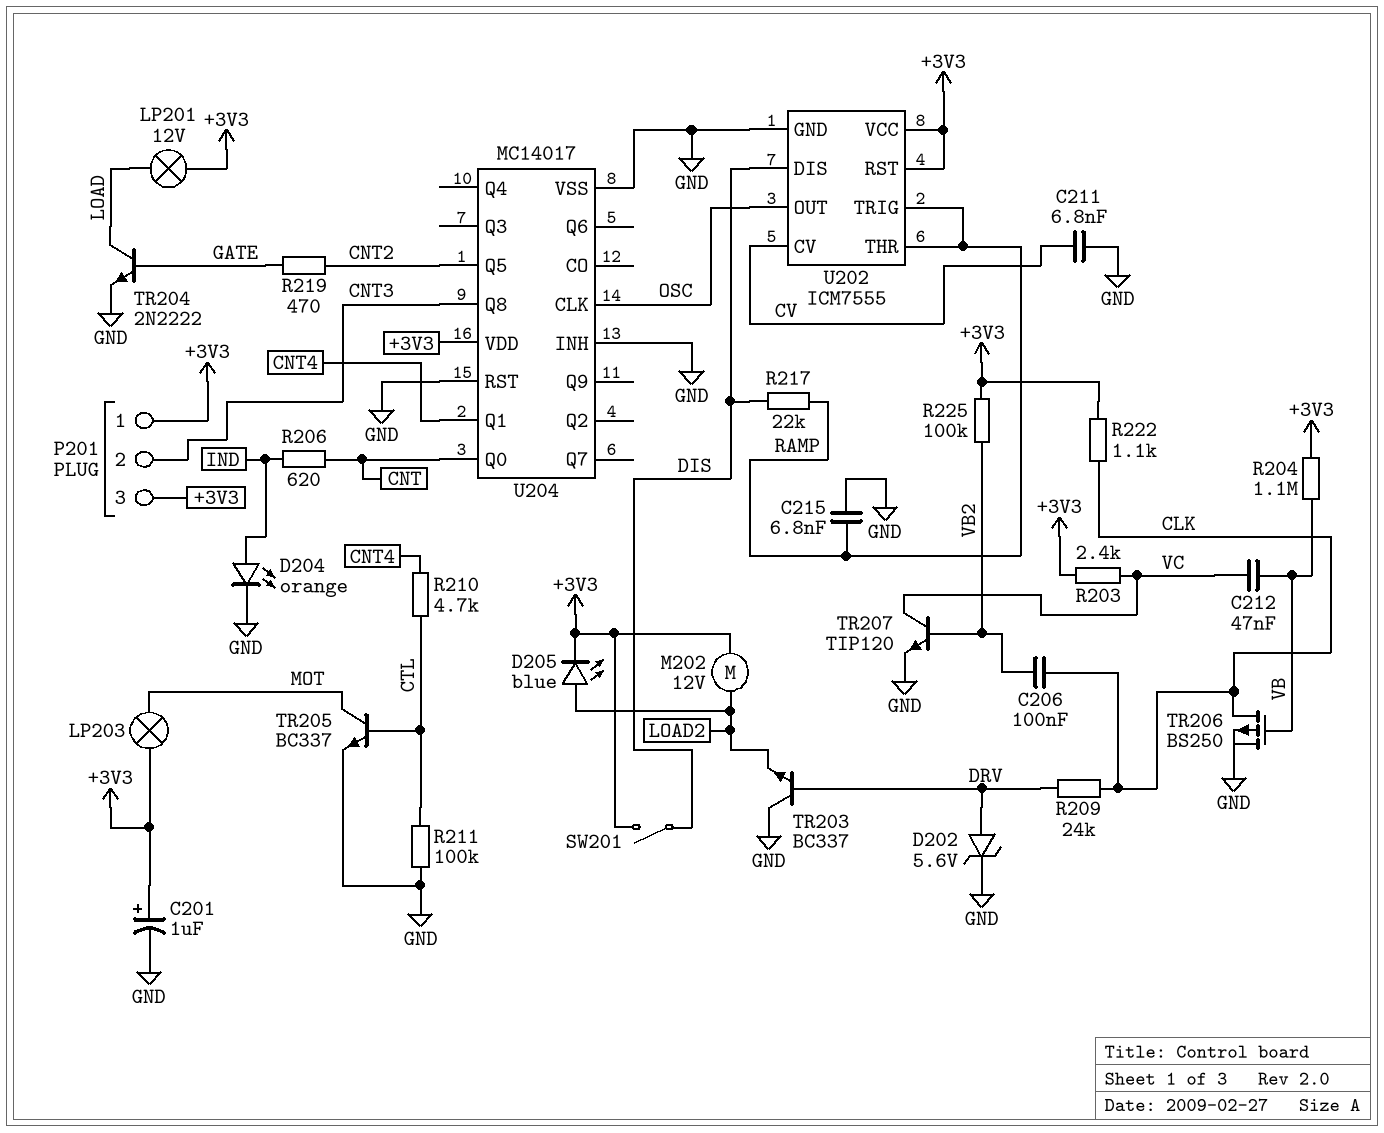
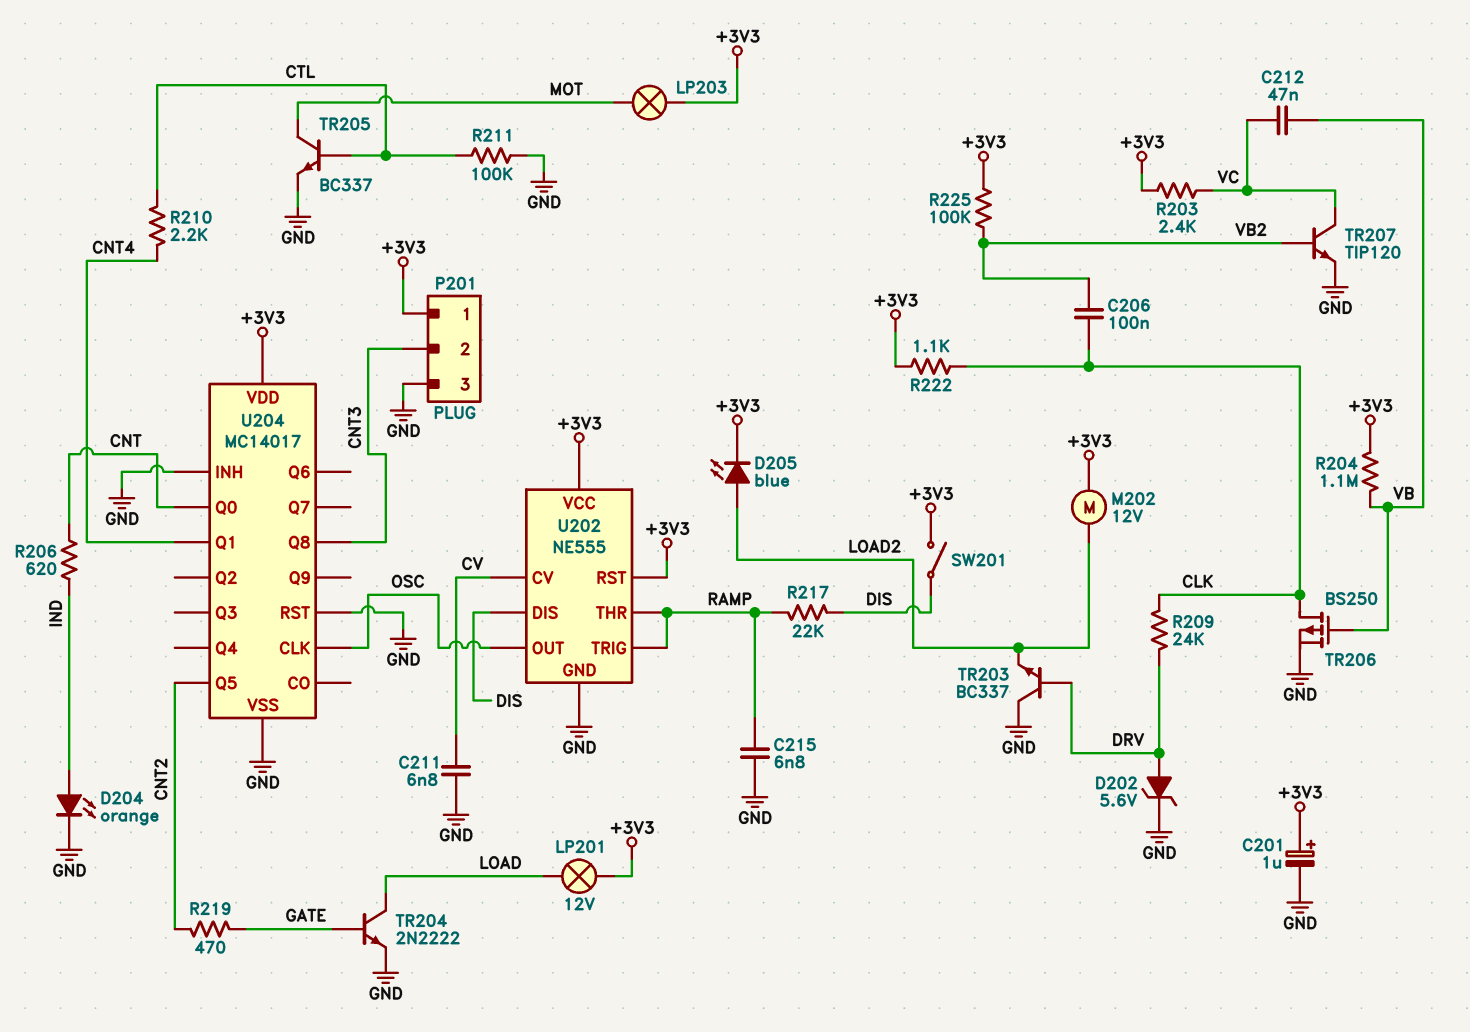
P201 pin 3: +3V3 -> GND
R210: 4.7k (CNT4, CTL) -> 2.2k (CNT4, CTL)
U202: ICM7555 -> NE555

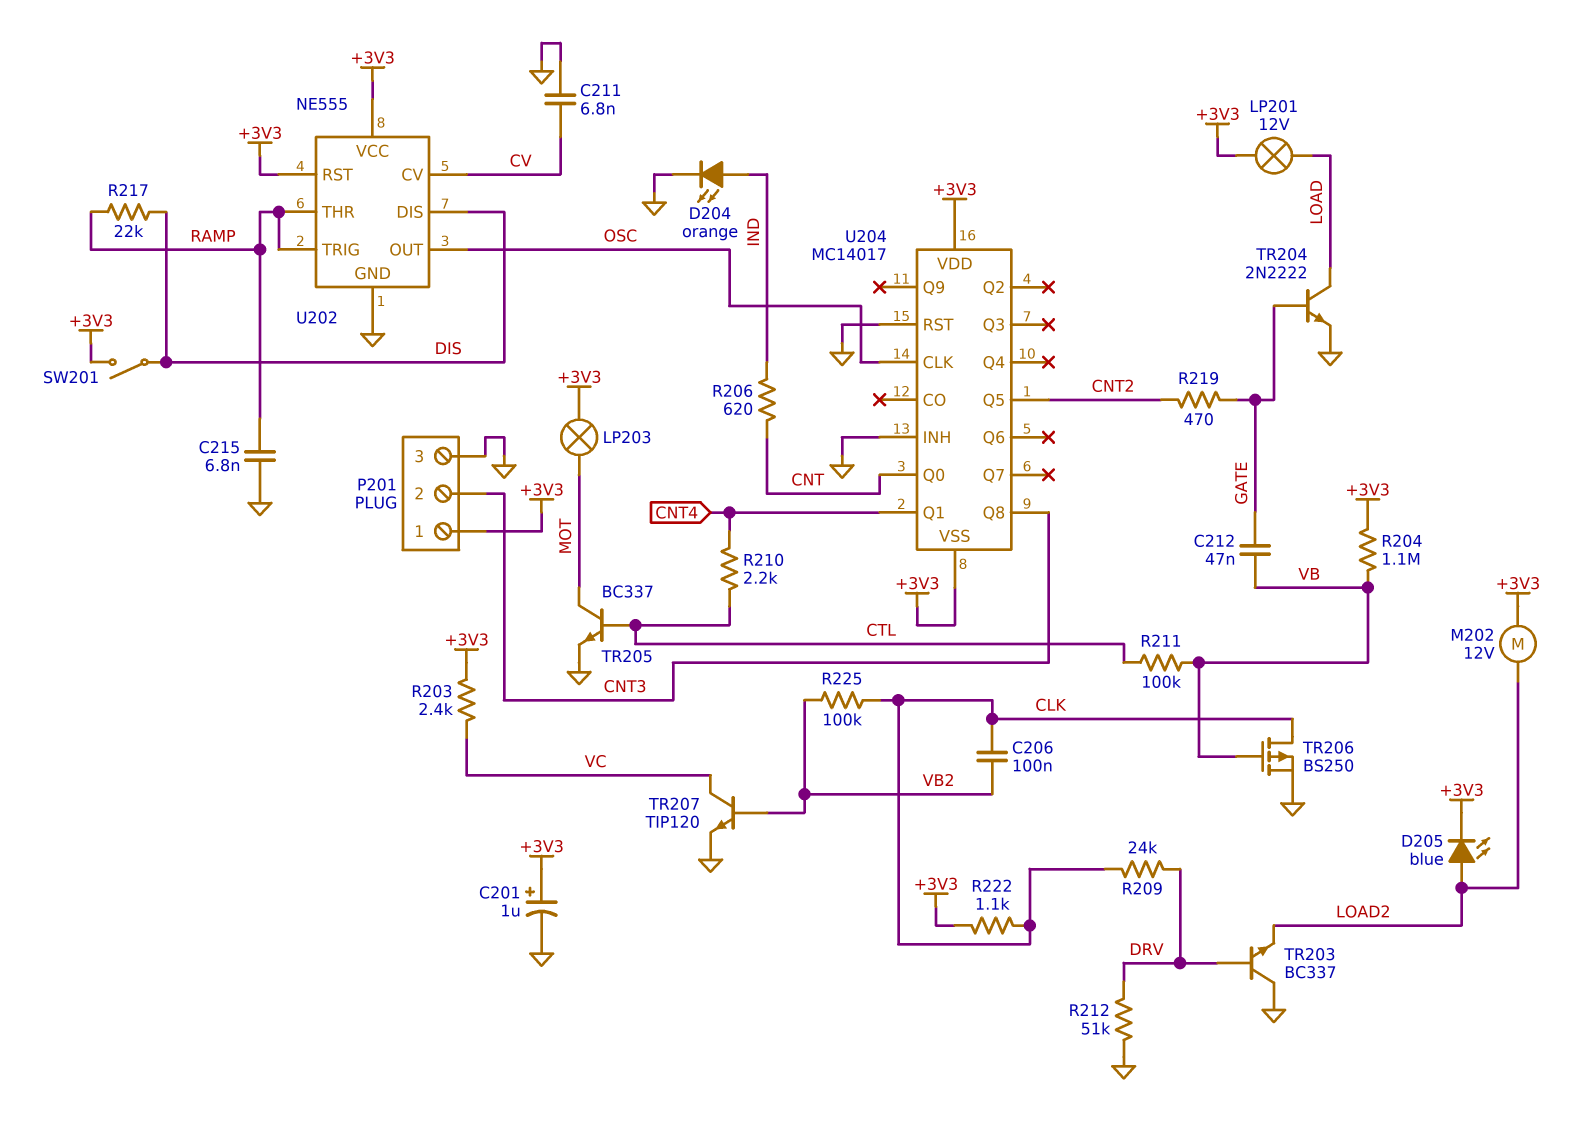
C212: 47nF (VB, VC) -> 47nF (GATE, VB)
D202: zener 5.6V (A DRV, K GND) -> none
R211: 100k (CTL, GND) -> 100k (CTL, VB)
R212: none -> 51k (DRV, GND)
R225: 100k (+3V3, VB2) -> 100k (CLK, VB2)
U204 pin VSS: GND -> +3V3

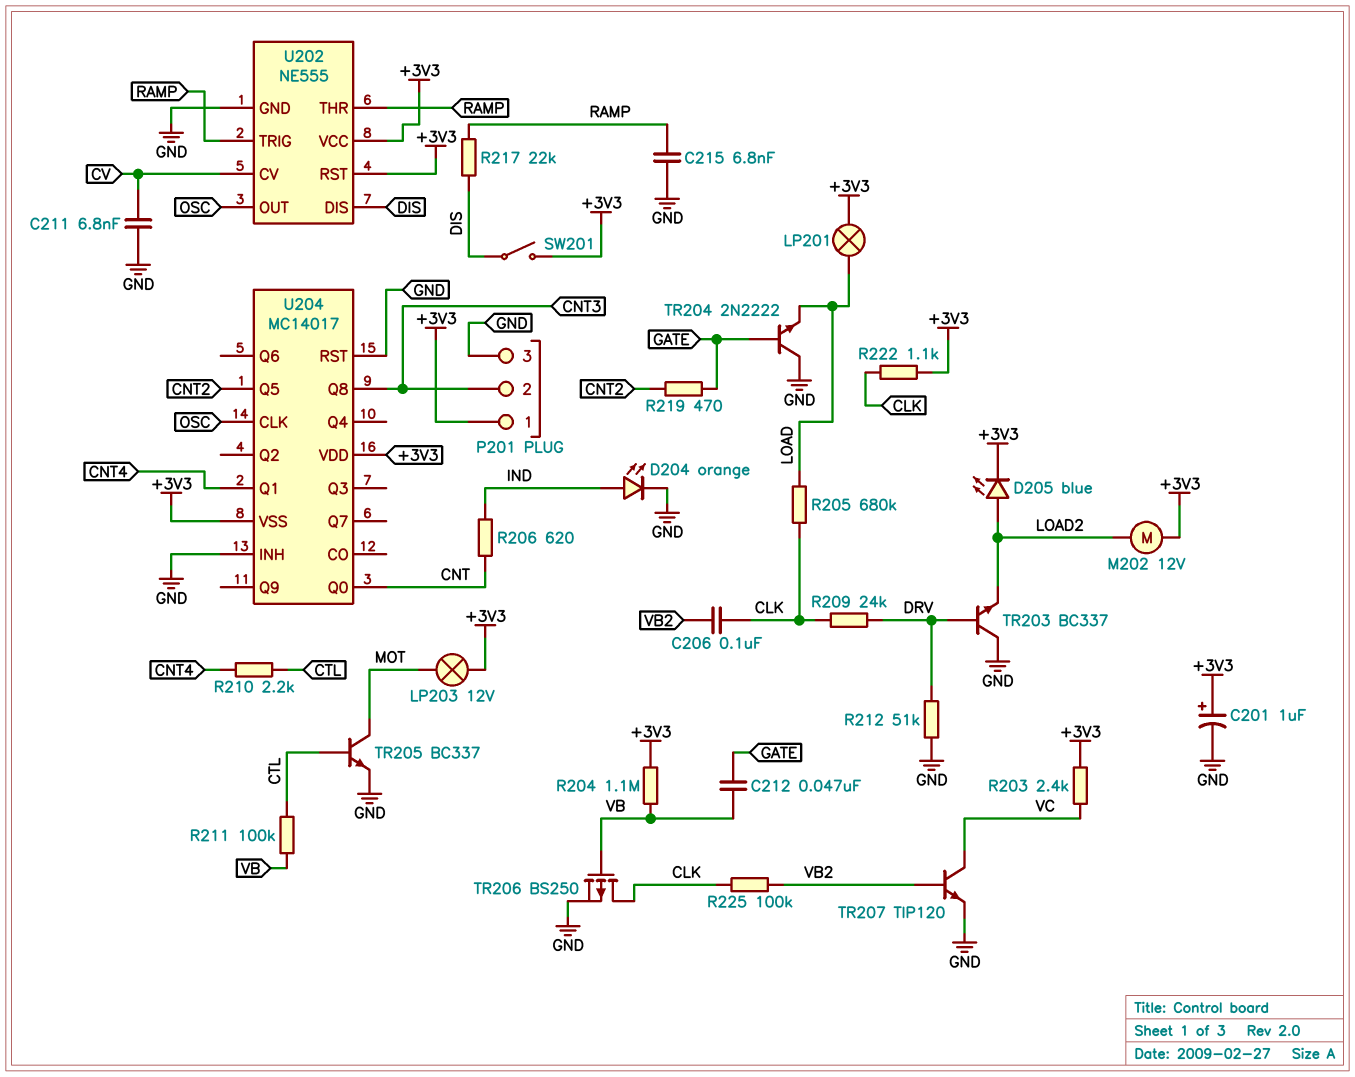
LP201: lamp 12V (+3V3, LOAD) -> lamp (+3V3, LOAD)
LP203: lamp (+3V3, MOT) -> lamp 12V (+3V3, MOT)
R205: none -> 680k (CLK, LOAD)
TR204: NPN 2N2222 (B GATE, C LOAD, E GND) -> NPN 2N2222 (B GATE, C GND, E LOAD)

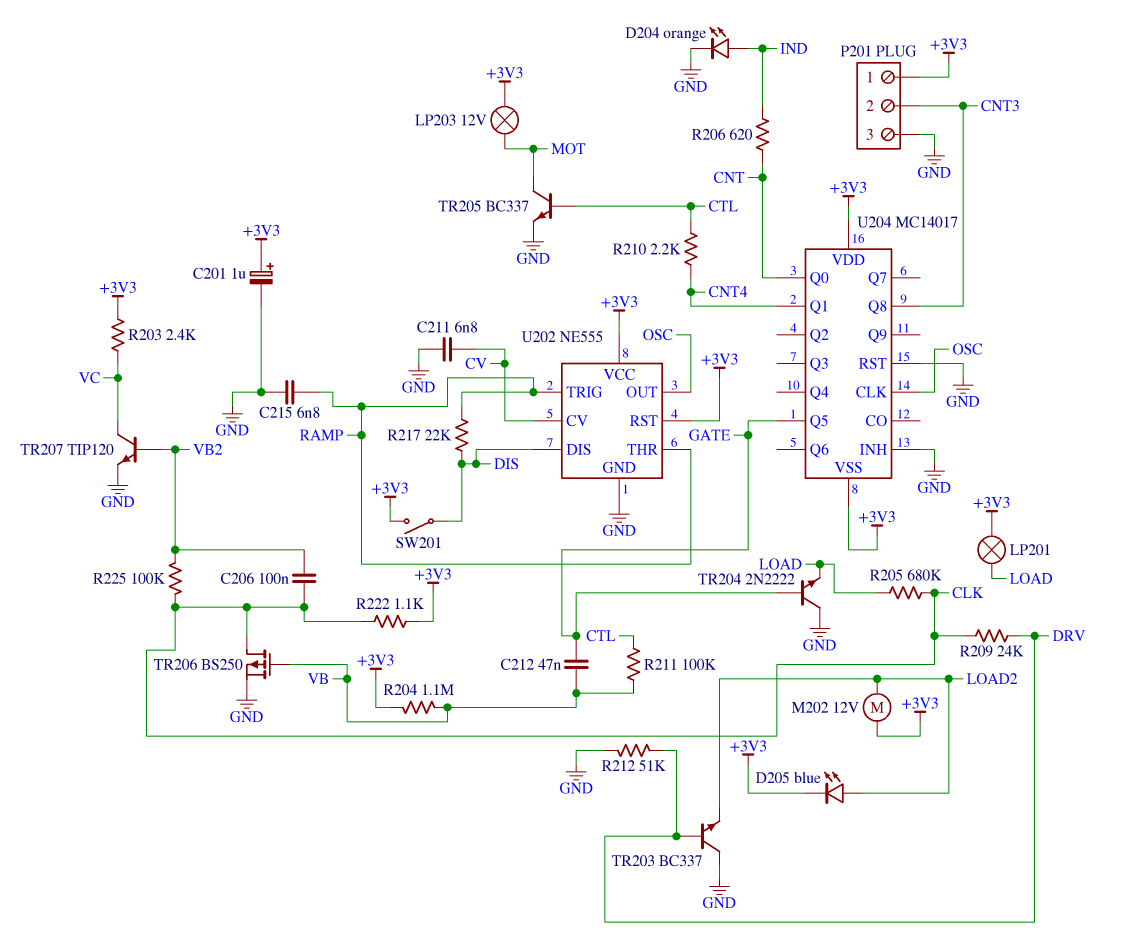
R219: 470 (CNT2, GATE) -> none
U204 pin Q5: CNT2 -> GATE

